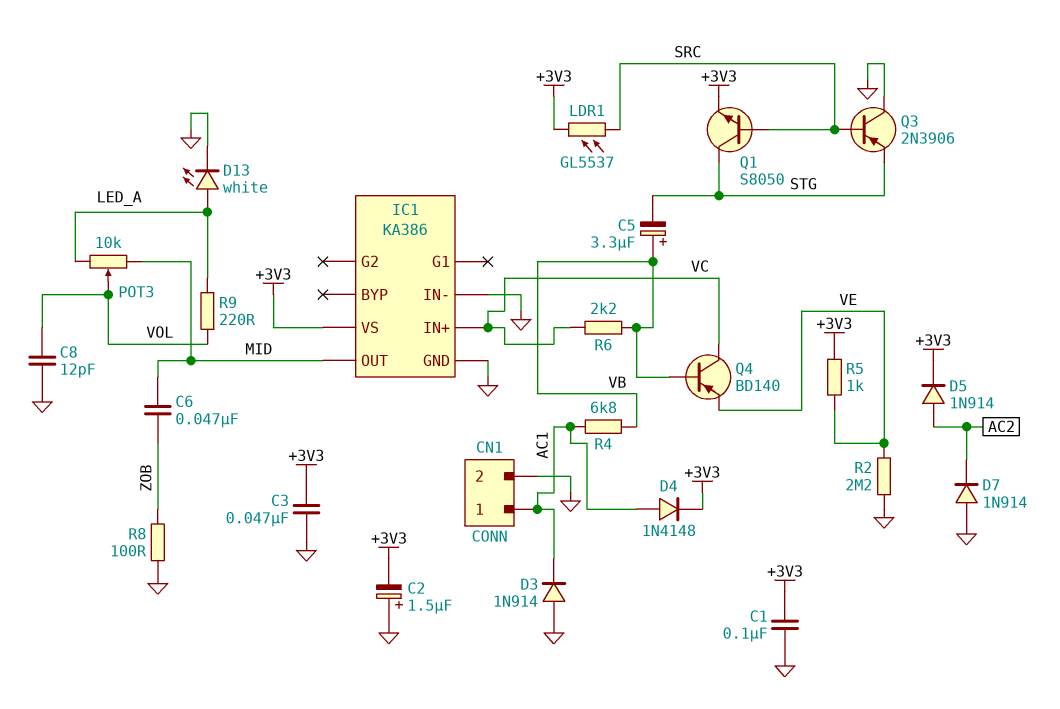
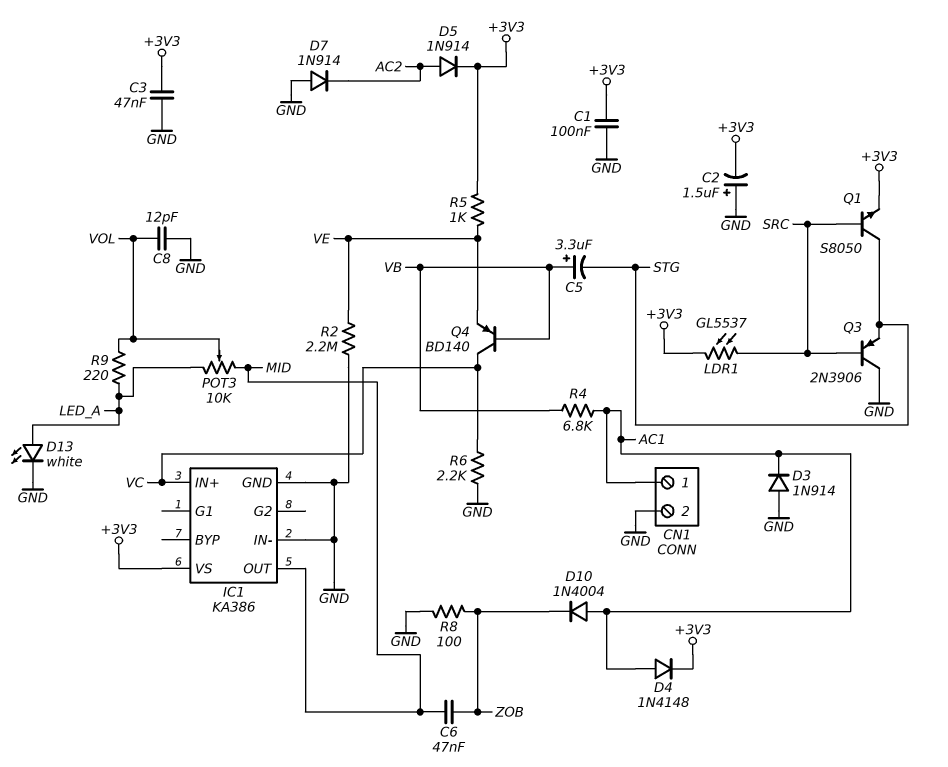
D10: none -> diode 1N4004 (A AC1, K ZOB)
R6: 2.2k (VB, VC) -> 2.2k (GND, VC)

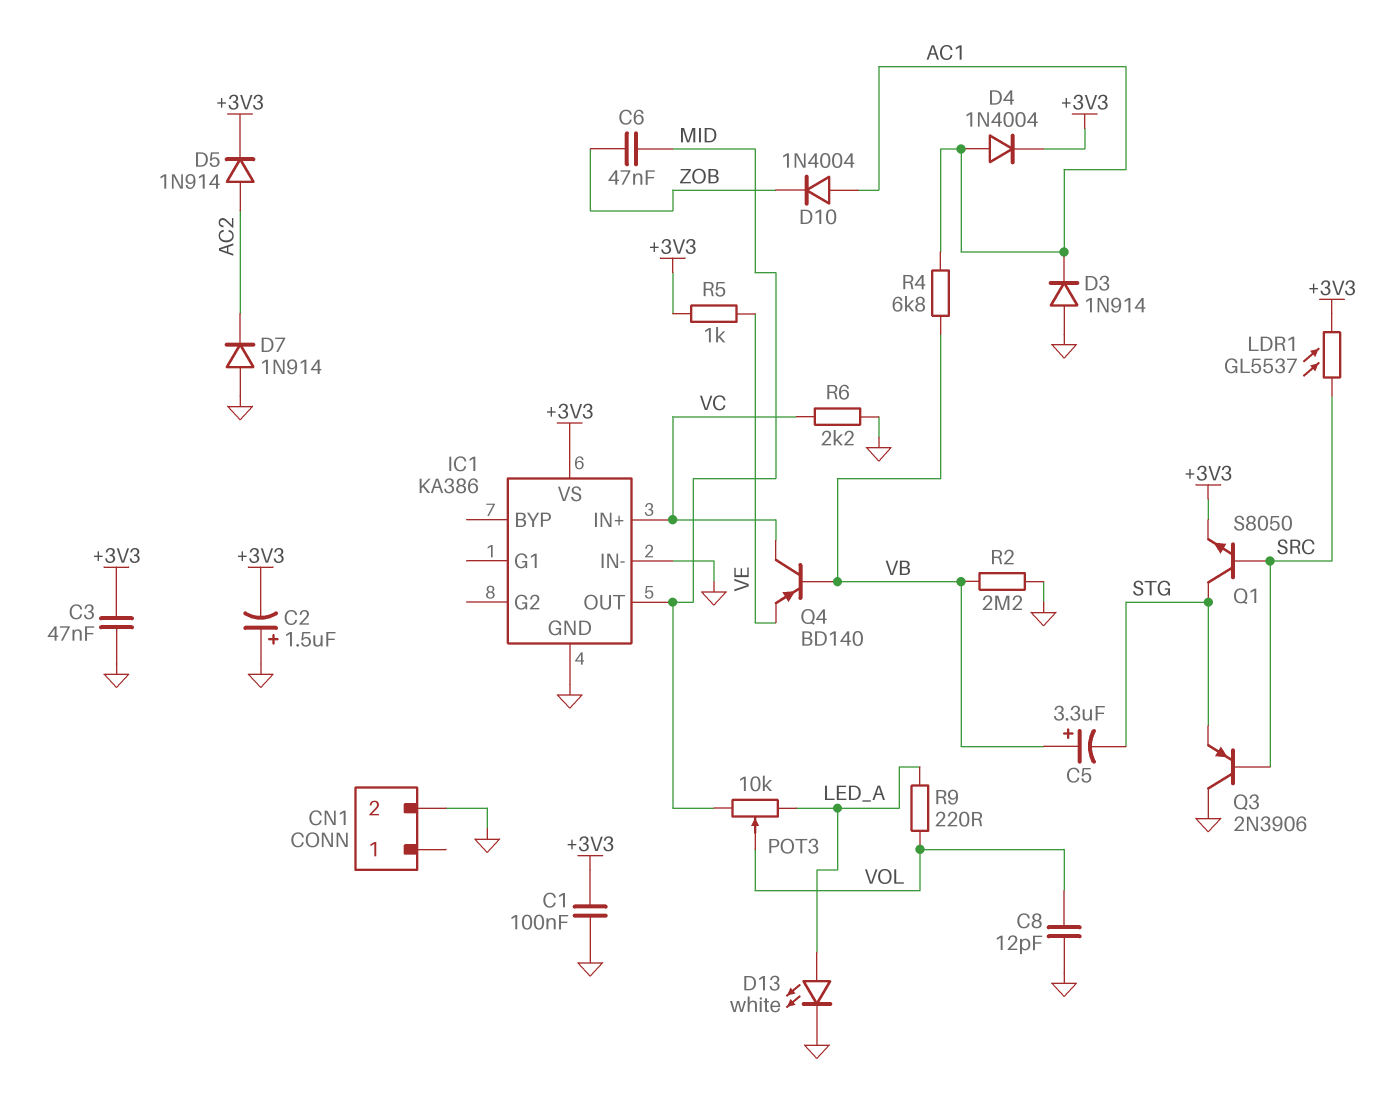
CN1 pin 1: AC1 -> none
D4: diode 1N4148 (A AC1, K +3V3) -> diode 1N4004 (A AC1, K +3V3)
R2: 2.2M (GND, VE) -> 2.2M (GND, VB)
R8: 100 (GND, ZOB) -> none

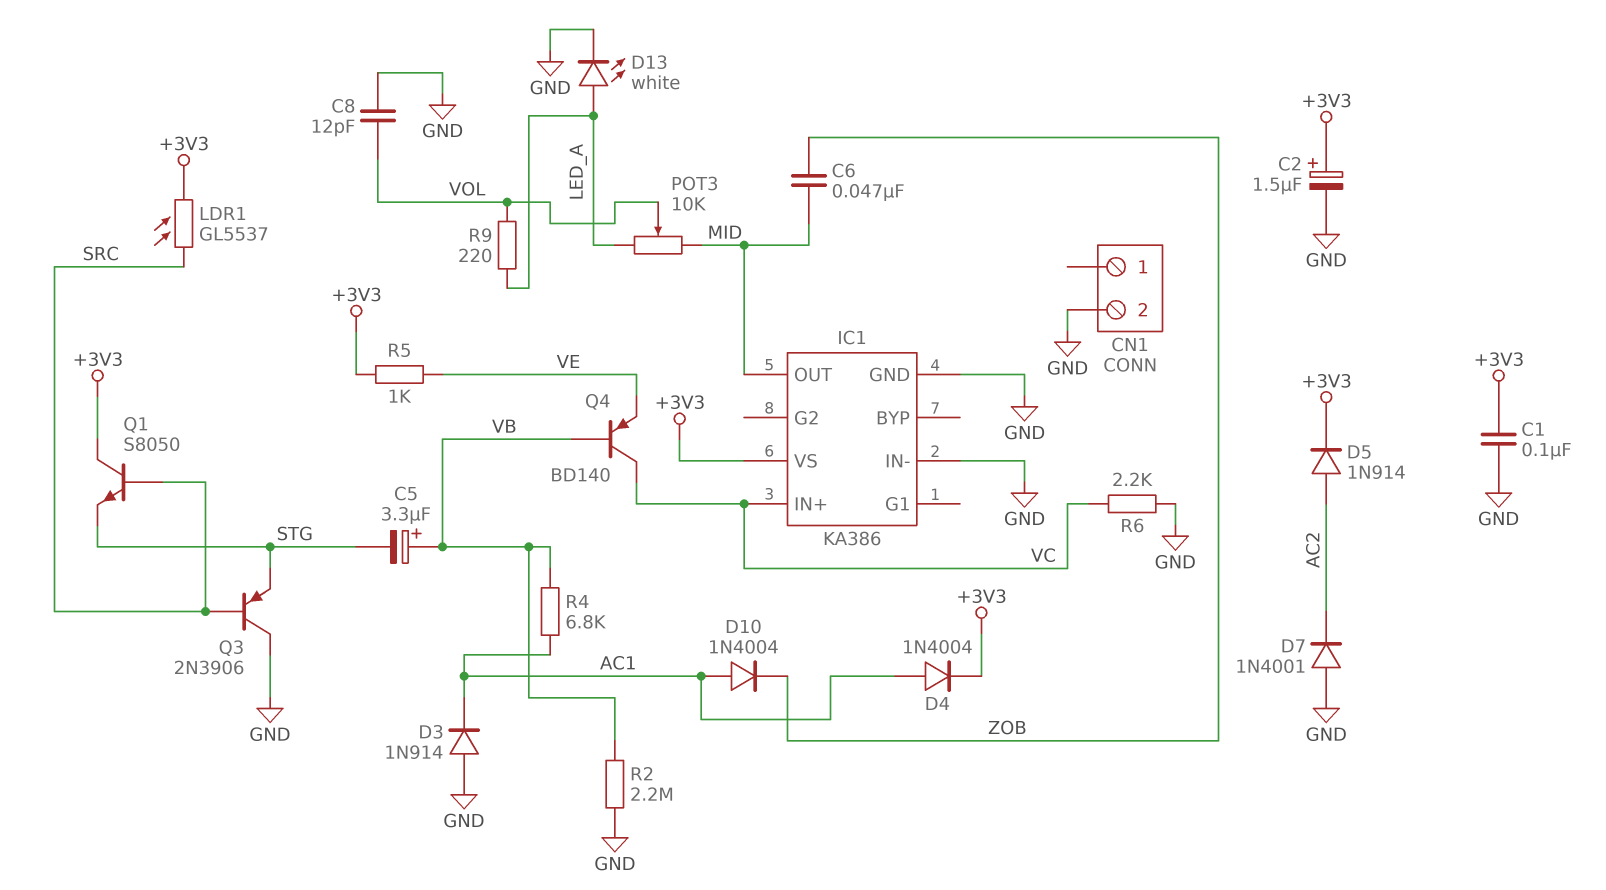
C2: 1.5uF (plus GND, minus +3V3) -> 1.5uF (plus +3V3, minus GND)
C3: 47nF (+3V3, GND) -> none
D7: diode 1N914 (A GND, K AC2) -> diode 1N4001 (A GND, K AC2)
Q1: NPN S8050 (B SRC, C STG, E +3V3) -> NPN S8050 (B SRC, C +3V3, E STG)

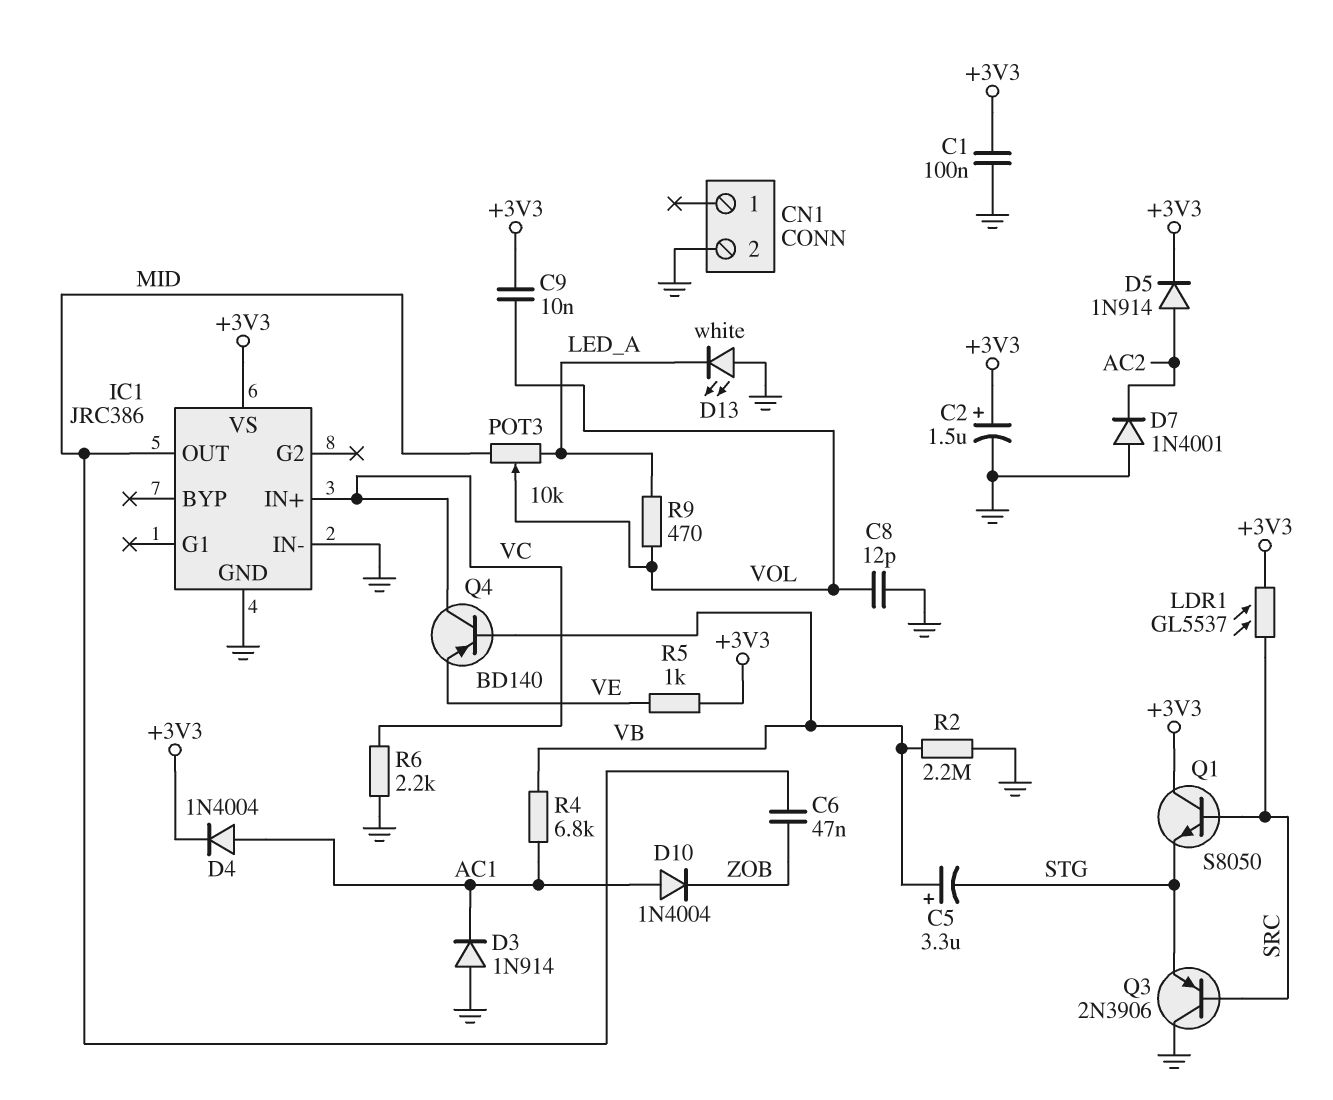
C9: none -> 10nF (+3V3, VOL)
D13: LED white (A LED_A, K GND) -> LED white (A GND, K LED_A)
IC1: KA386 -> JRC386
R9: 220 (LED_A, VOL) -> 470 (LED_A, VOL)

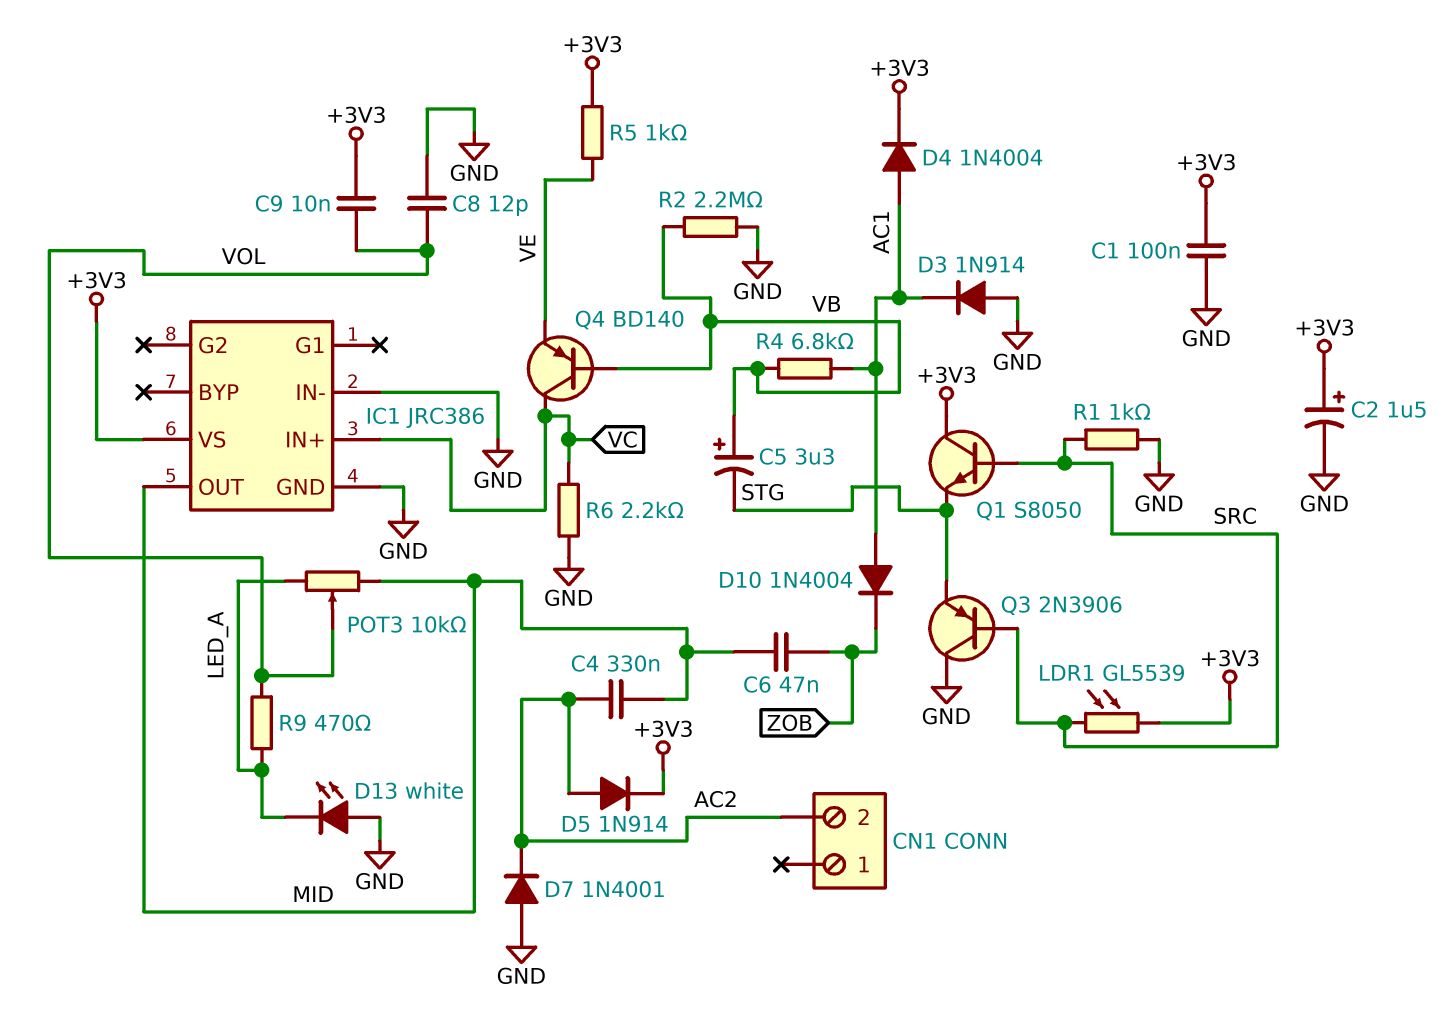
C4: none -> 330nF (AC2, MID)
CN1 pin 2: GND -> AC2
LDR1: GL5537 (+3V3, SRC) -> GL5539 (+3V3, SRC)
R1: none -> 1k (GND, SRC)

